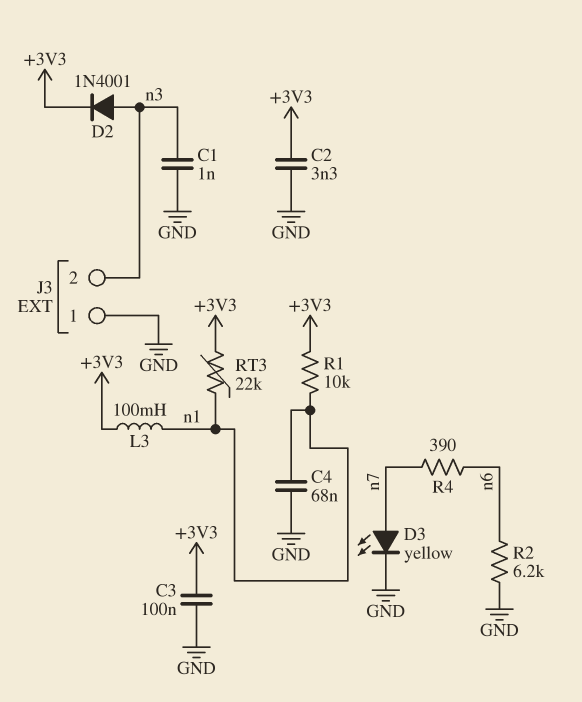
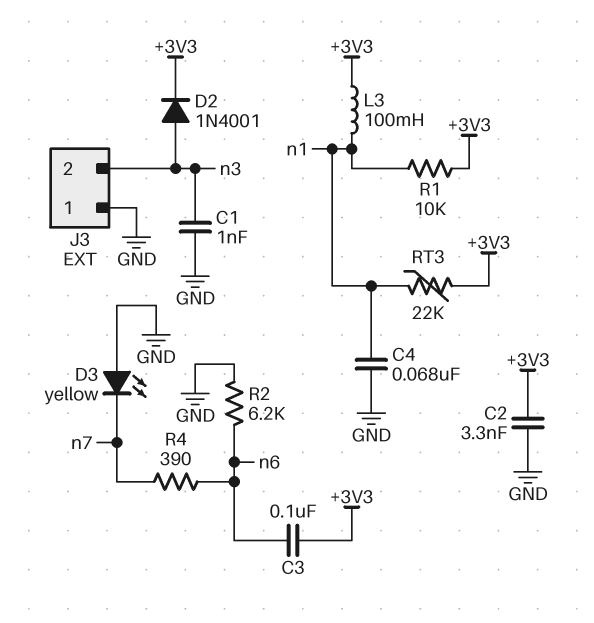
C3: 100nF (+3V3, GND) -> 100nF (+3V3, n6)
D3: LED yellow (A n7, K GND) -> LED yellow (A GND, K n7)

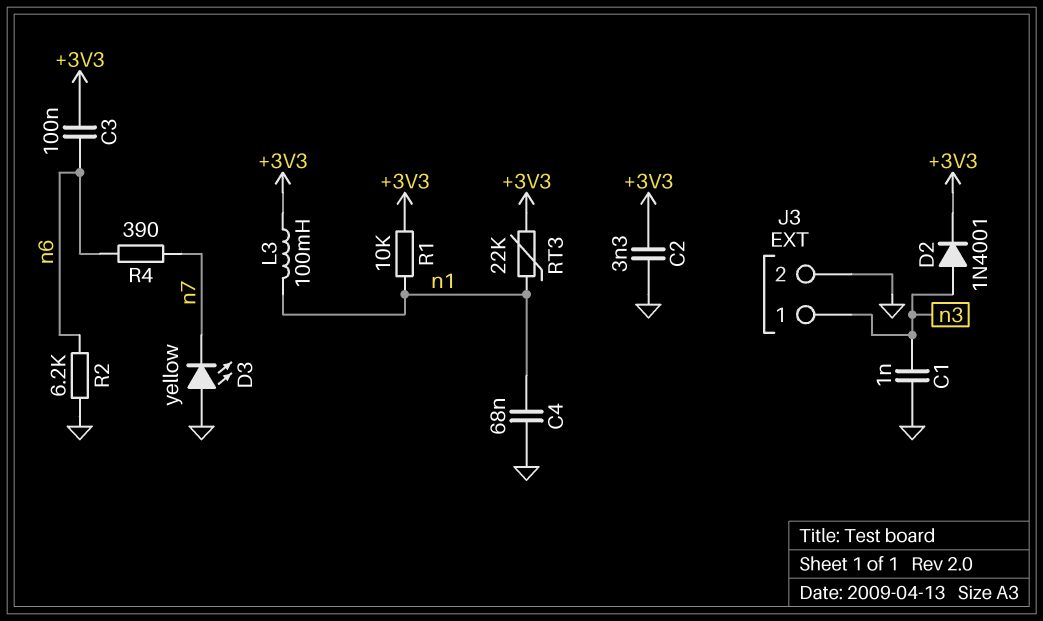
J3 pin 1: GND -> n3
J3 pin 2: n3 -> GND

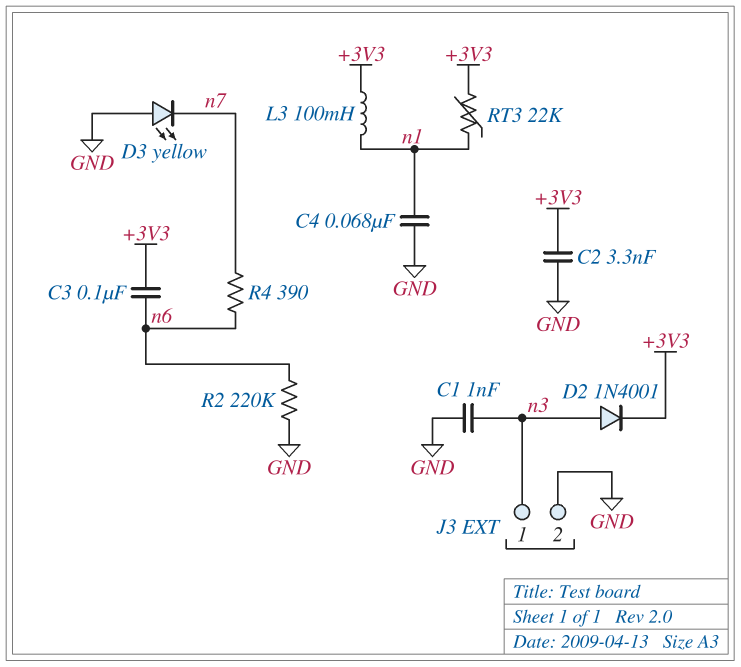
R1: 10k (+3V3, n1) -> none
R2: 6.2k (GND, n6) -> 220k (GND, n6)

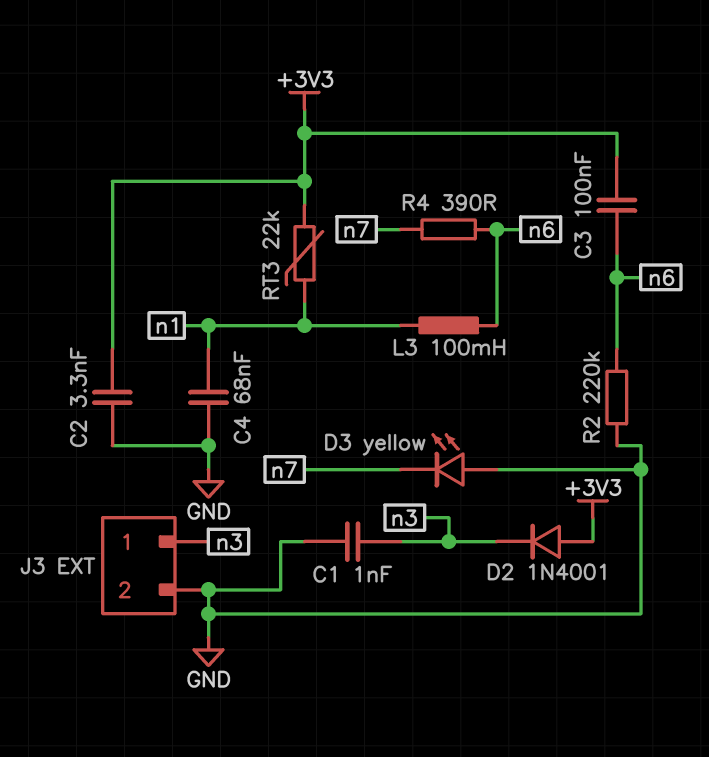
D2: diode 1N4001 (A n3, K +3V3) -> diode 1N4001 (A +3V3, K n3)
L3: 100mH (+3V3, n1) -> 100mH (n1, n6)

